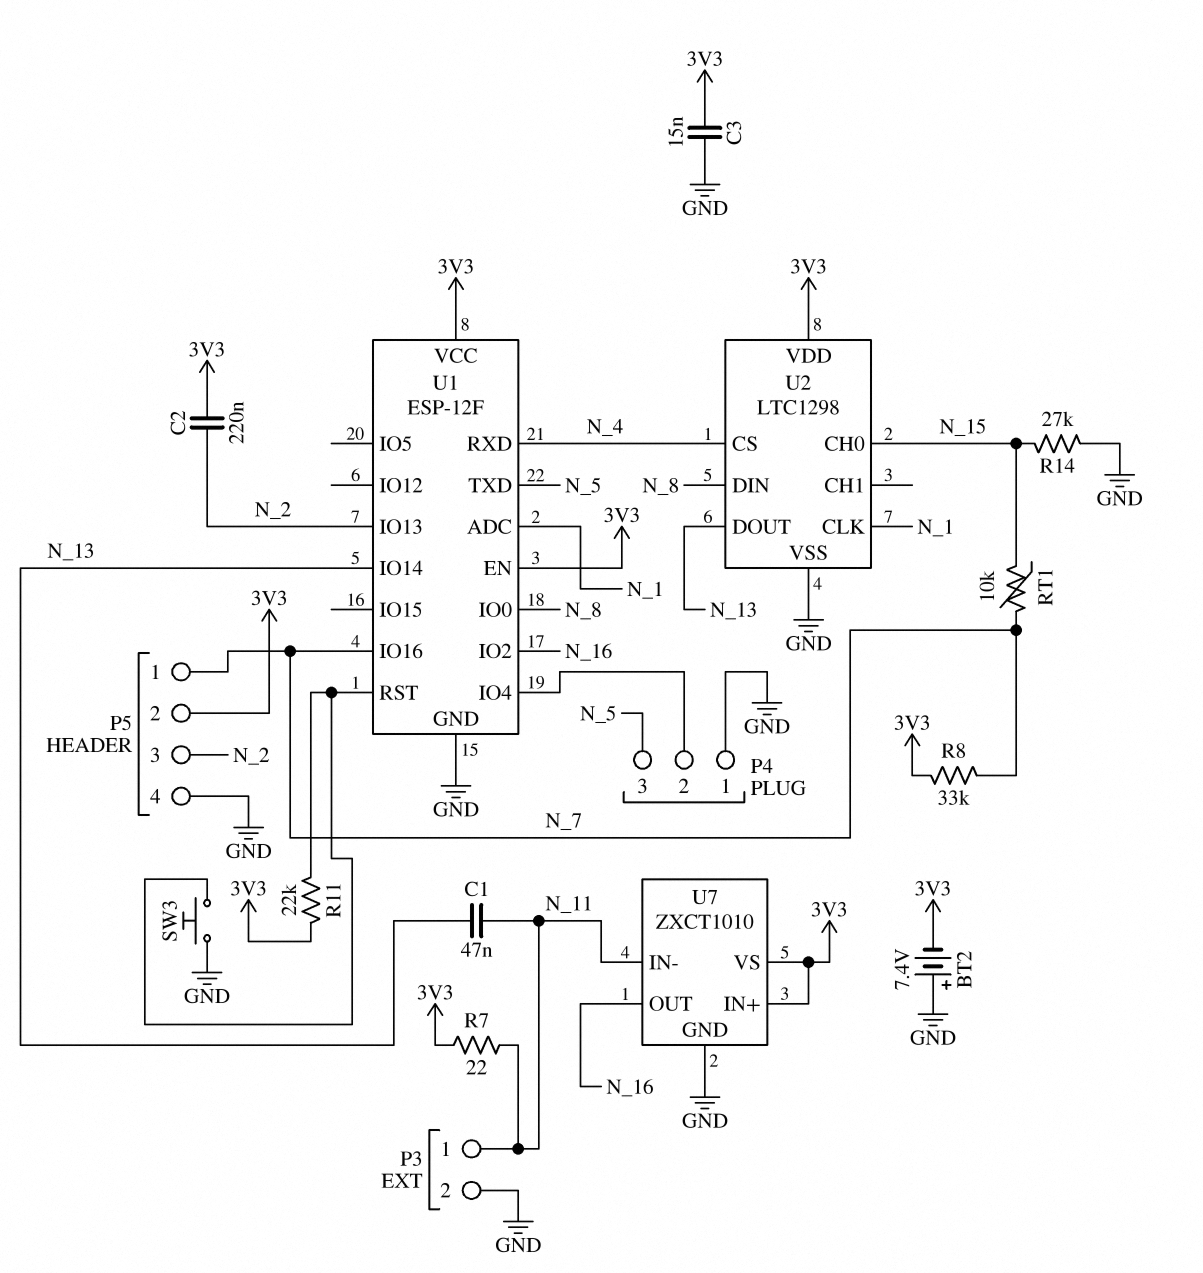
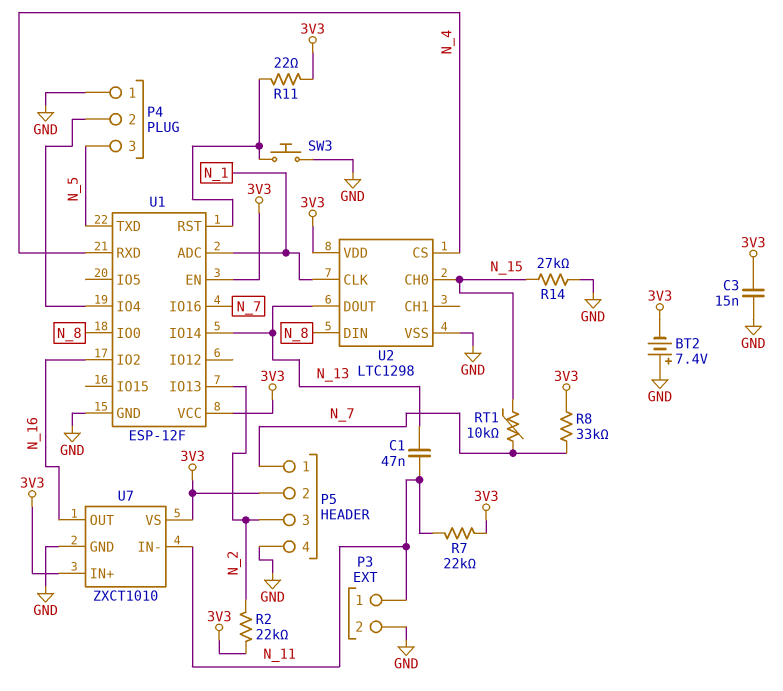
C2: 220nF (3V3, N_2) -> none
R2: none -> 22k (3V3, N_2)
R7: 22 (3V3, N_11) -> 22k (3V3, N_11)
R11: 22k (3V3, U1/RST) -> 22 (3V3, U1/RST)

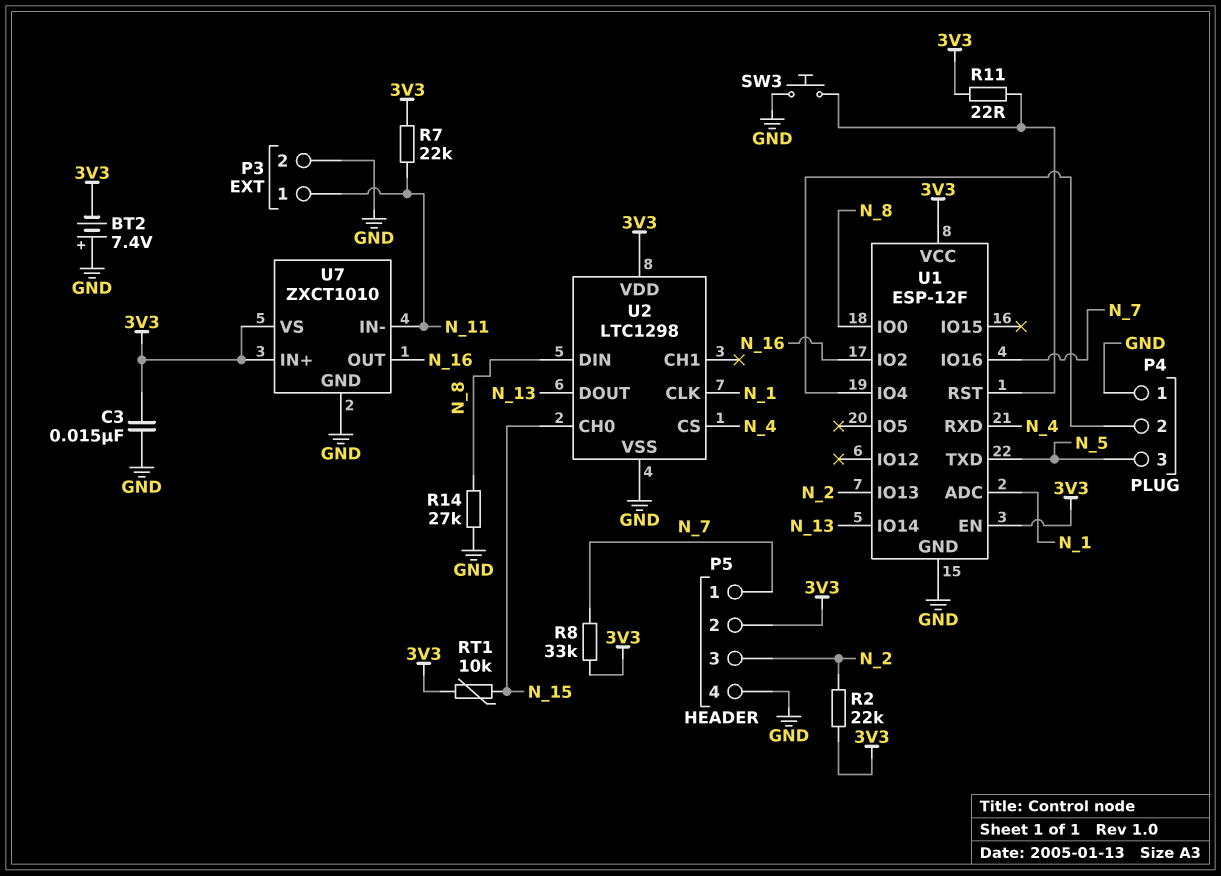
C1: 47nF (N_11, N_13) -> none
R14: 27k (GND, N_15) -> 27k (GND, N_8)
RT1: 10k (N_7, N_15) -> 10k (3V3, N_15)

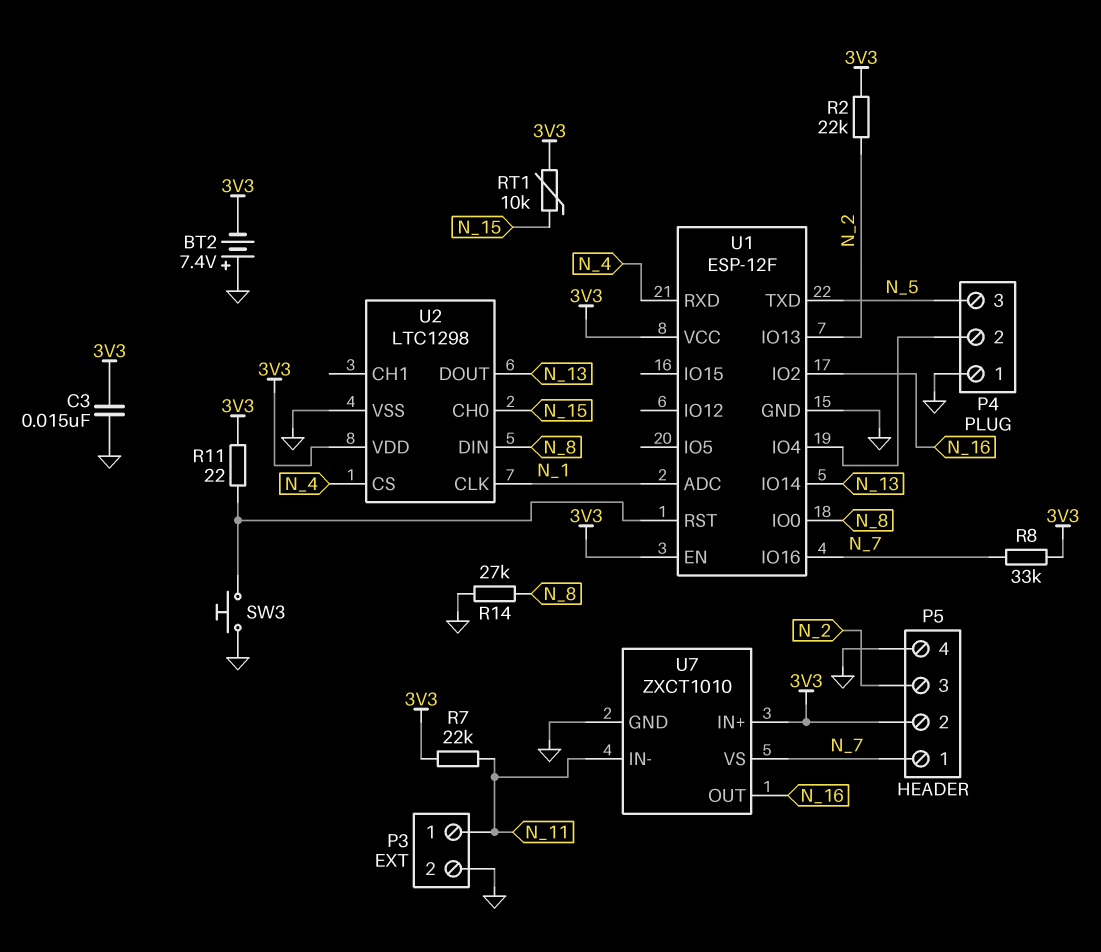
U7 pin VS: 3V3 -> N_7

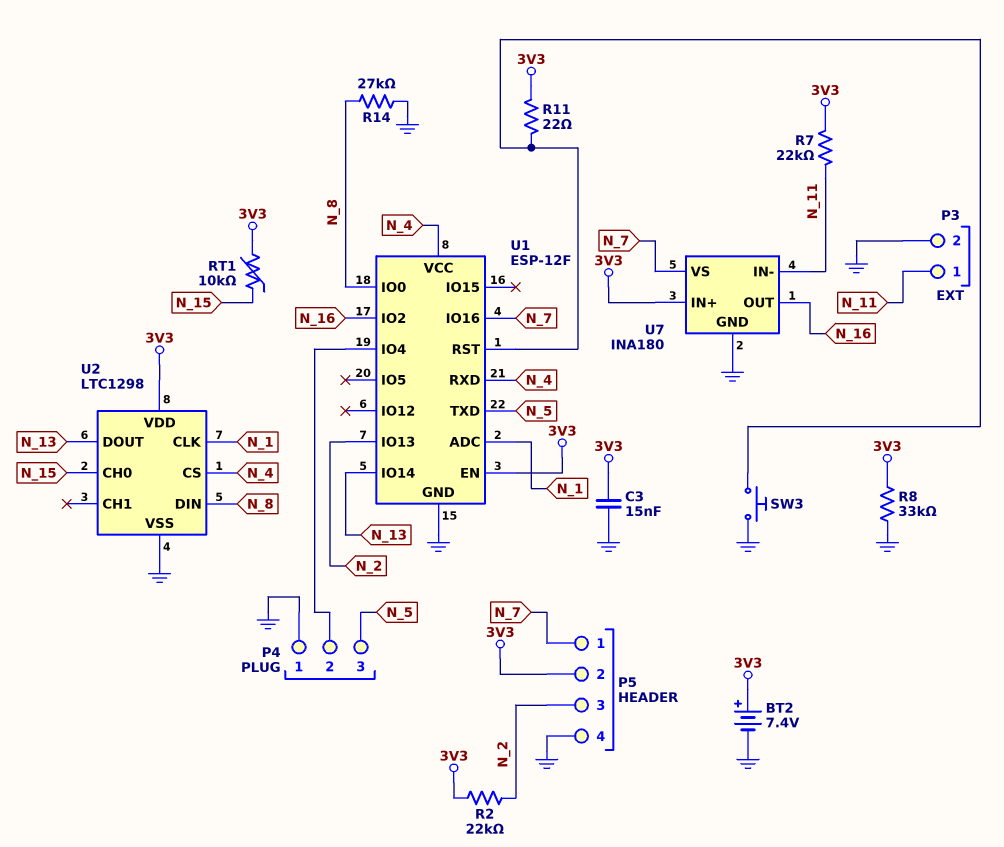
BT2: 7.4V (plus GND, minus 3V3) -> 7.4V (plus 3V3, minus GND)
R8: 33k (3V3, N_7) -> 33k (3V3, GND)
U1 pin VCC: 3V3 -> N_4
U7: ZXCT1010 -> INA180

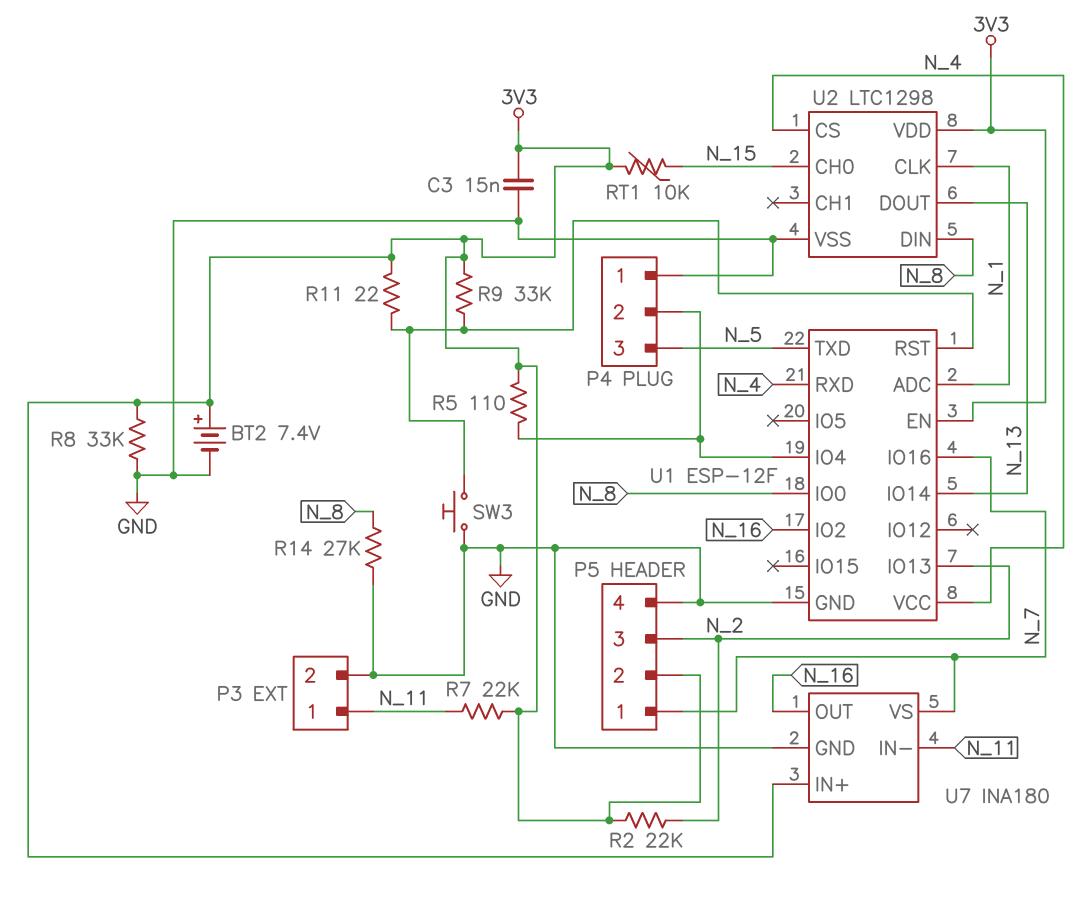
R5: none -> 110 (3V3, P4/2)
R9: none -> 33k (3V3, U1/RST)

